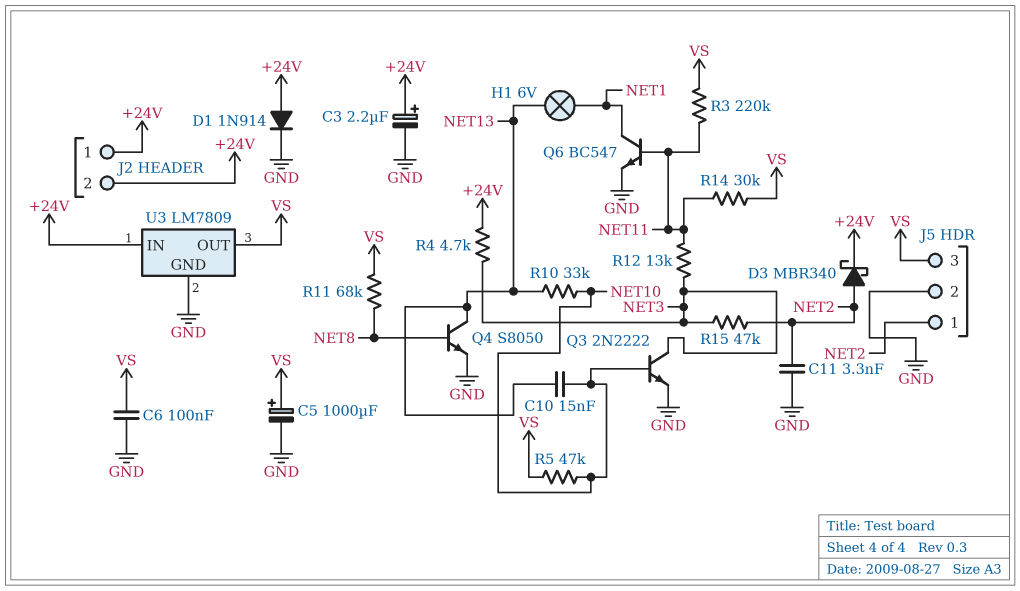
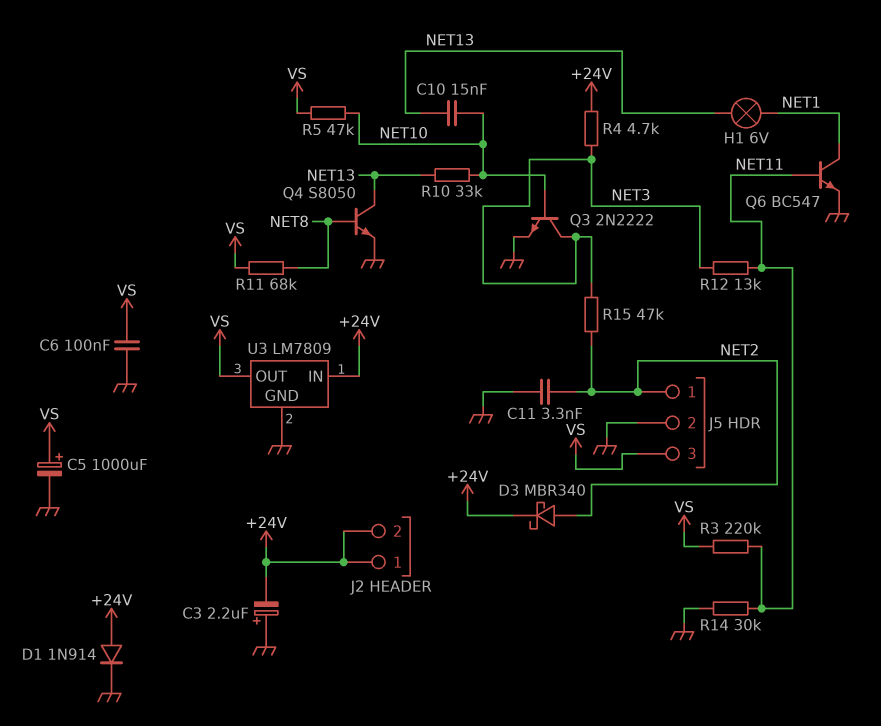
C3: 2.2uF (plus +24V, minus GND) -> 2.2uF (plus GND, minus +24V)
R14: 30k (NET11, VS) -> 30k (GND, NET11)

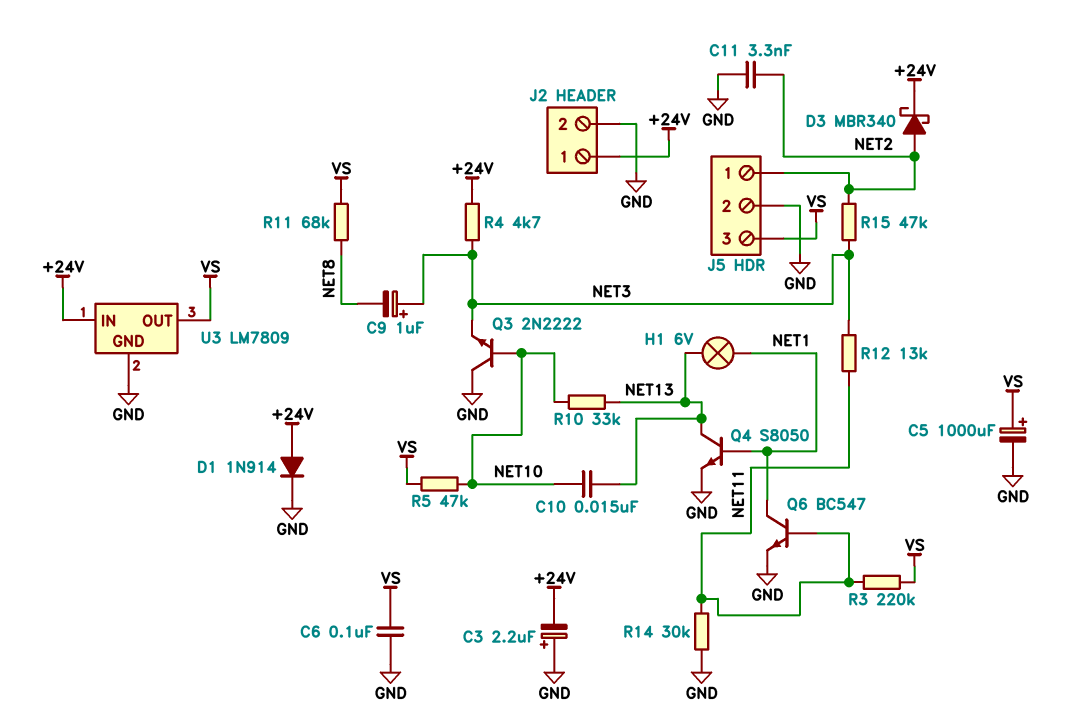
C9: none -> 1uF (plus NET3, minus NET8)
J2 pin 2: +24V -> GND
Q3: NPN 2N2222 (B NET10, C NET3, E GND) -> NPN 2N2222 (B NET10, C GND, E NET3)
Q4: NPN S8050 (B NET8, C NET13, E GND) -> NPN S8050 (B NET1, C NET13, E GND)

